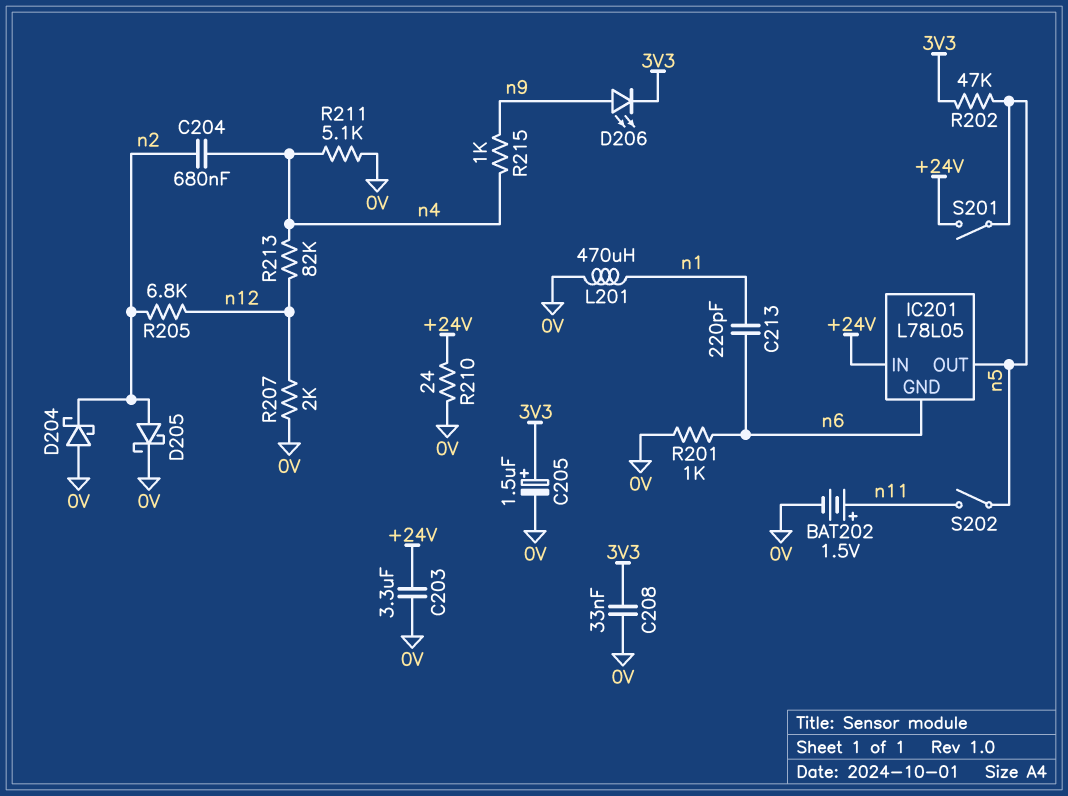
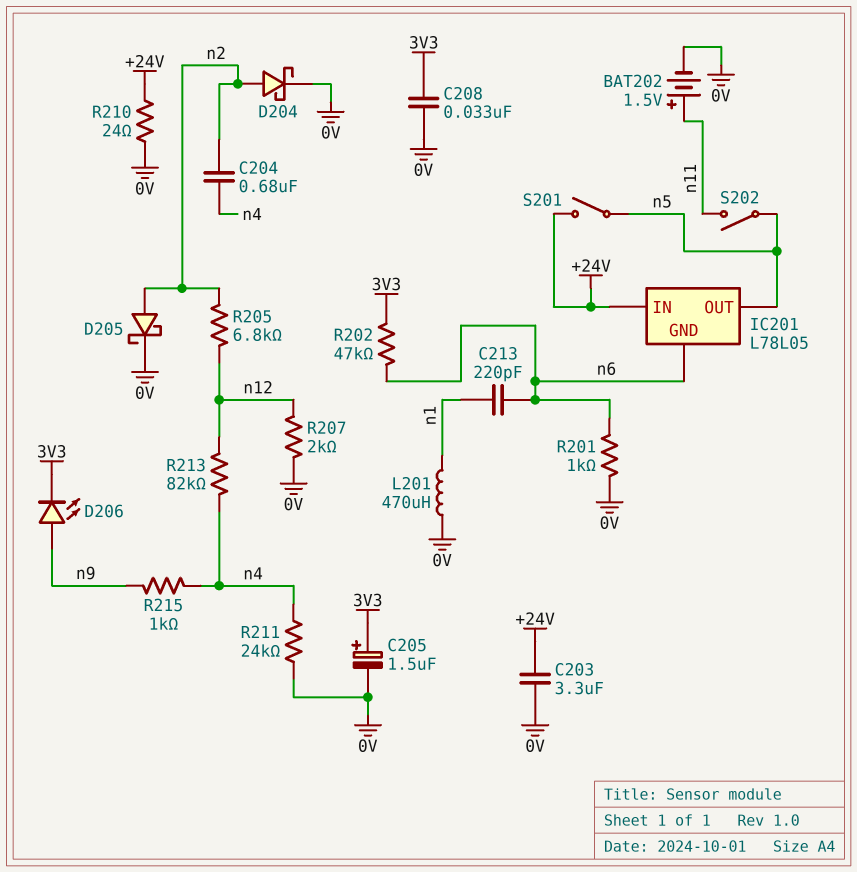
D204: schottky (A 0V, K n2) -> schottky (A n2, K 0V)
R202: 47k (3V3, n5) -> 47k (3V3, n6)
R211: 5.1k (0V, n4) -> 24k (0V, n4)

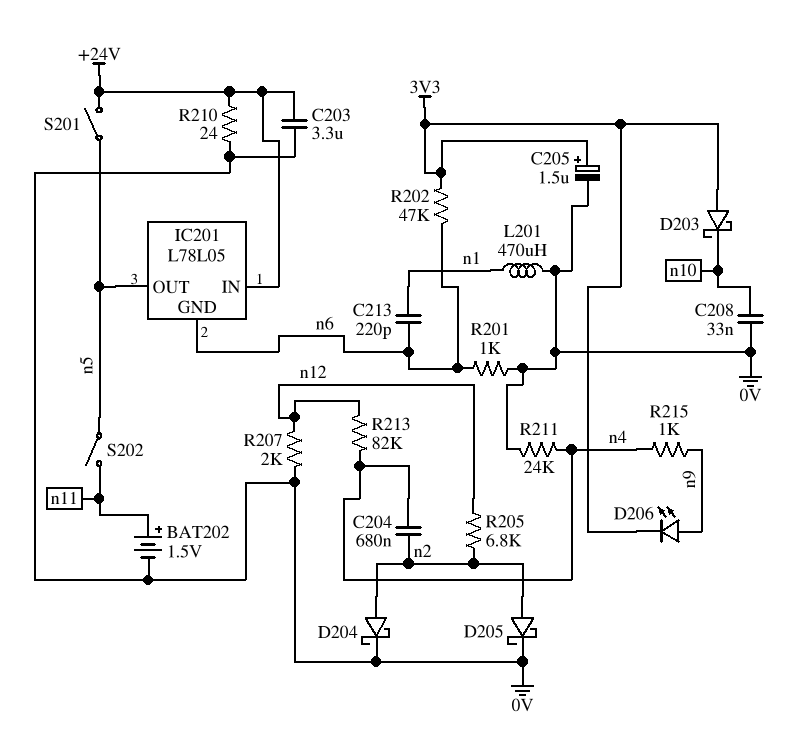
C208: 33nF (0V, 3V3) -> 33nF (0V, n10)
D203: none -> schottky (A 3V3, K n10)

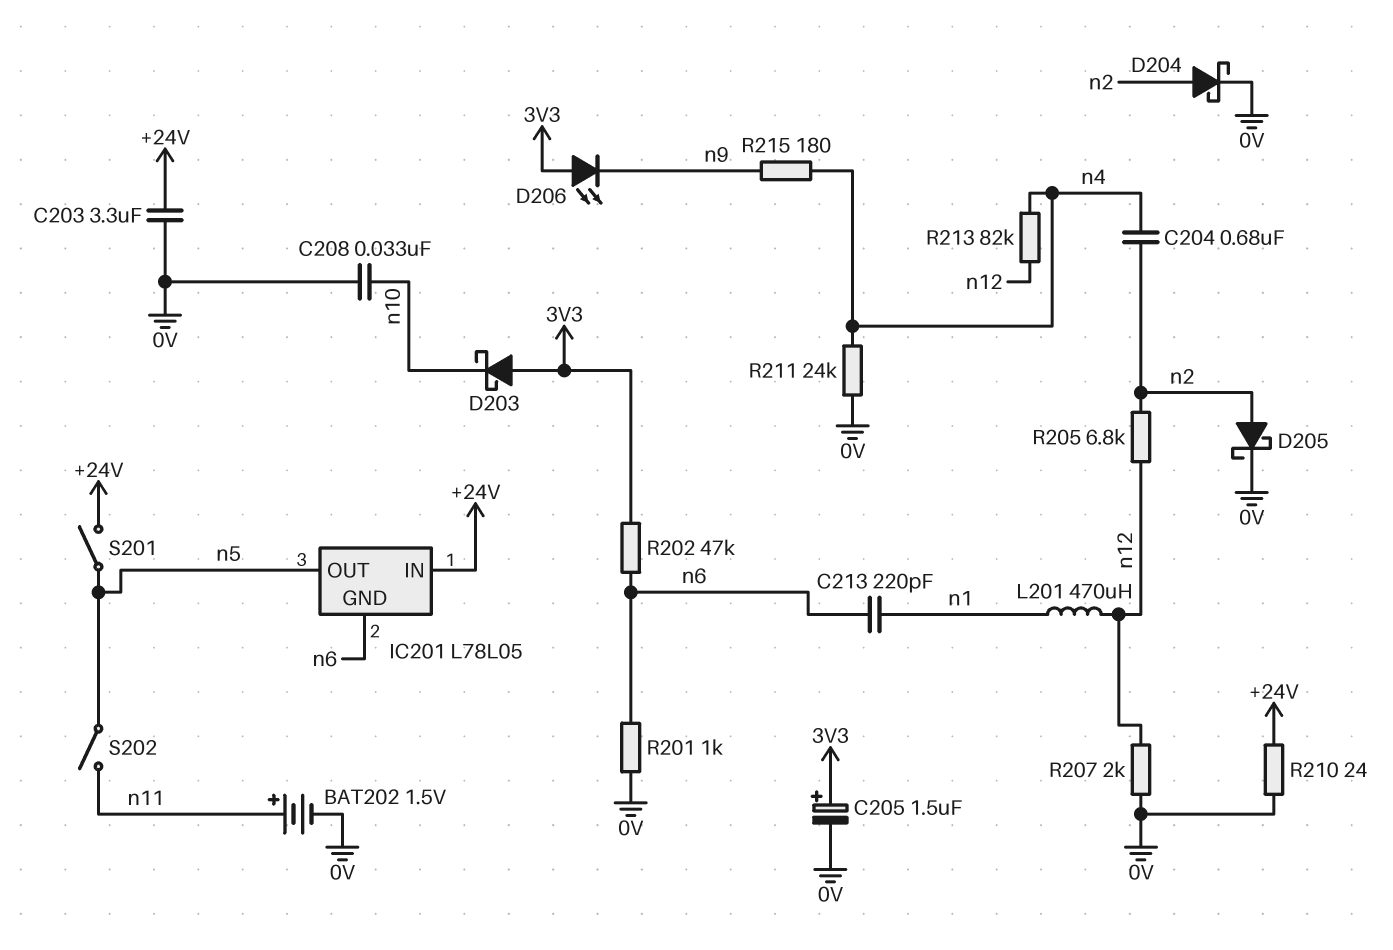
D206: LED (A n9, K 3V3) -> LED (A 3V3, K n9)
L201: 470uH (0V, n1) -> 470uH (n1, n12)
R215: 1k (n4, n9) -> 180 (n4, n9)

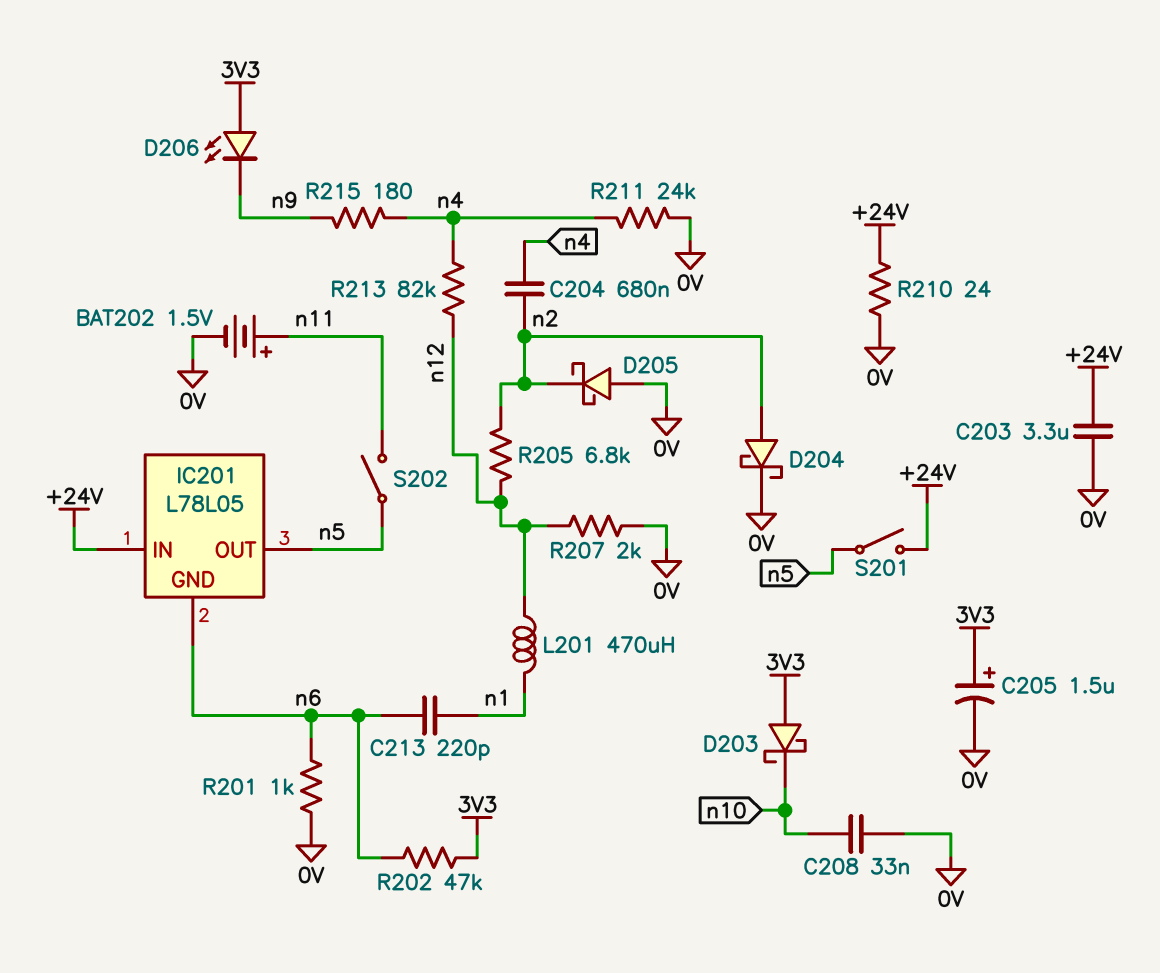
D205: schottky (A n2, K 0V) -> schottky (A 0V, K n2)

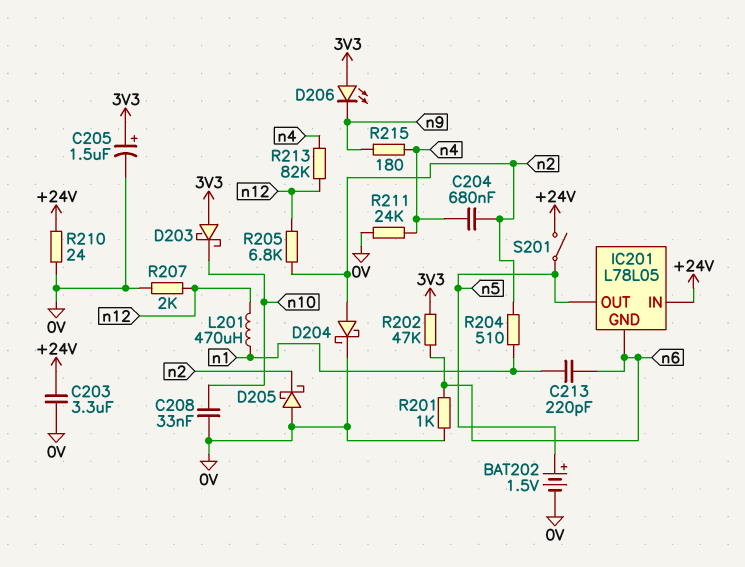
BAT202: 1.5V (plus n11, minus 0V) -> 1.5V (plus n5, minus 0V)
R204: none -> 510 (n1, n2)
S202: switch (n5, n11) -> none

